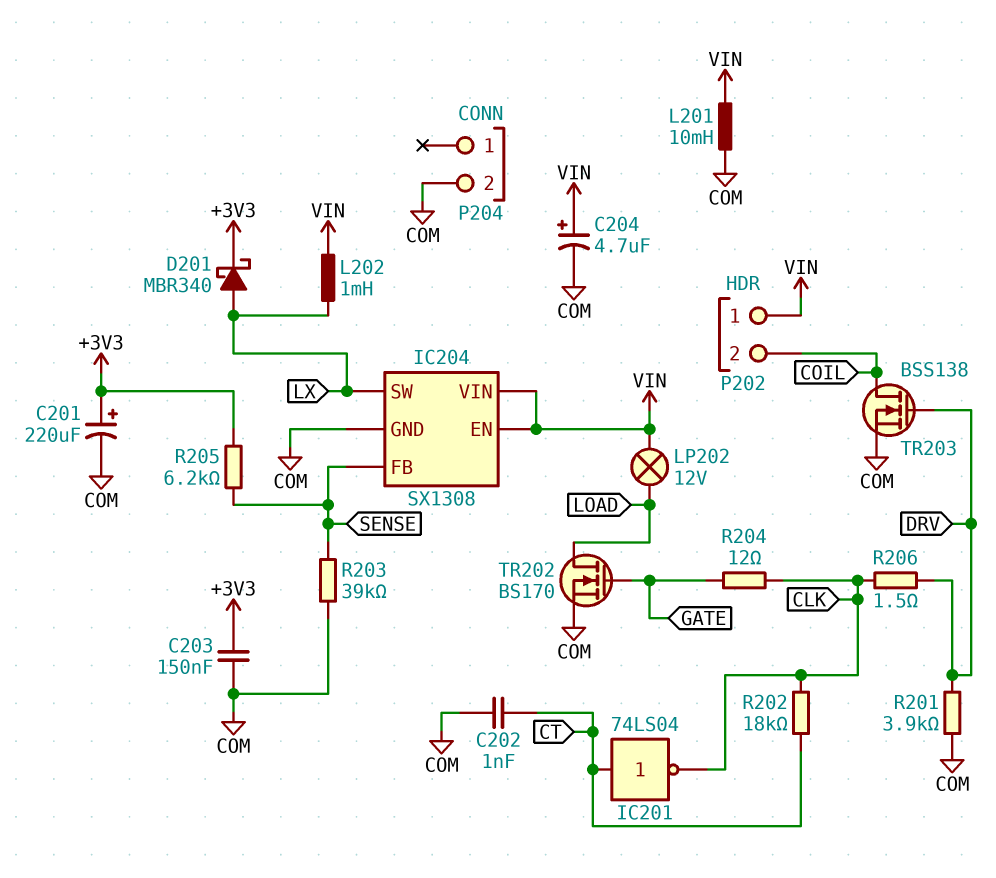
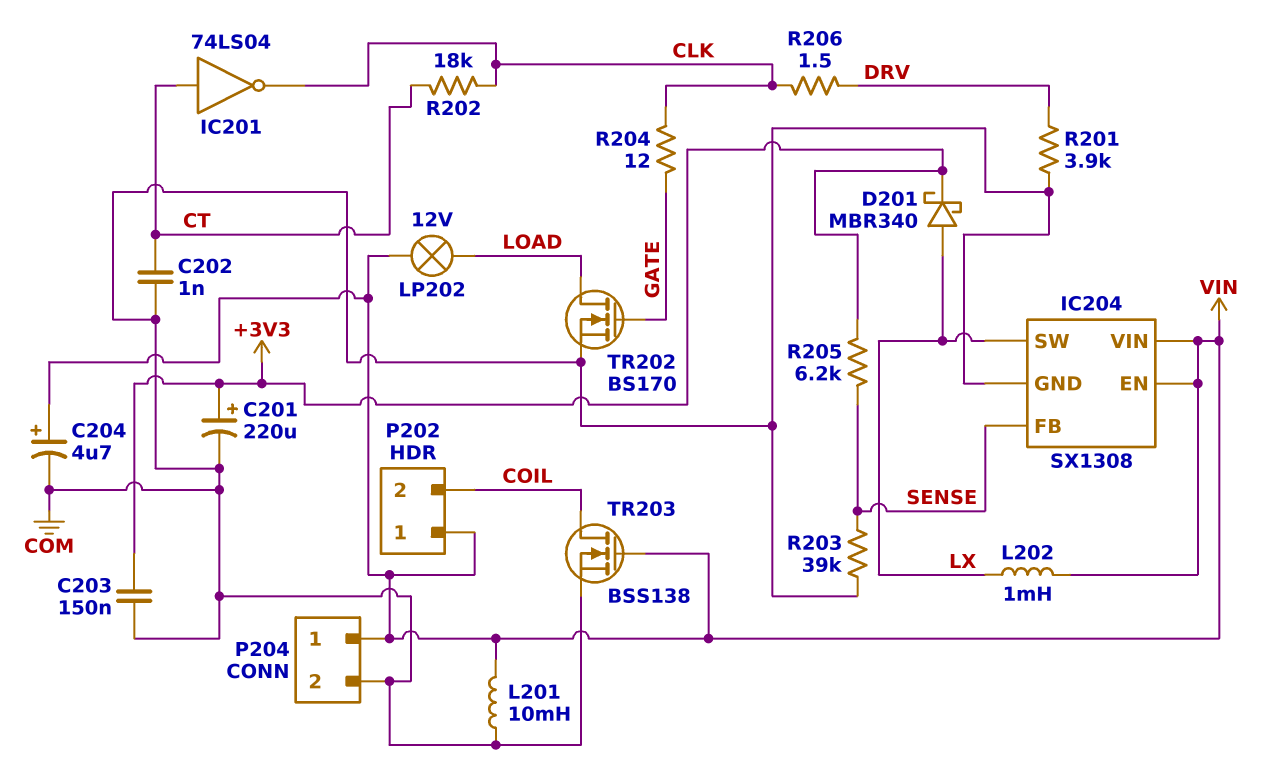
P204 pin 1: none -> VIN
TR203: NMOS BSS138 (G DRV, D COIL, S COM) -> NMOS BSS138 (G VIN, D COIL, S COM)

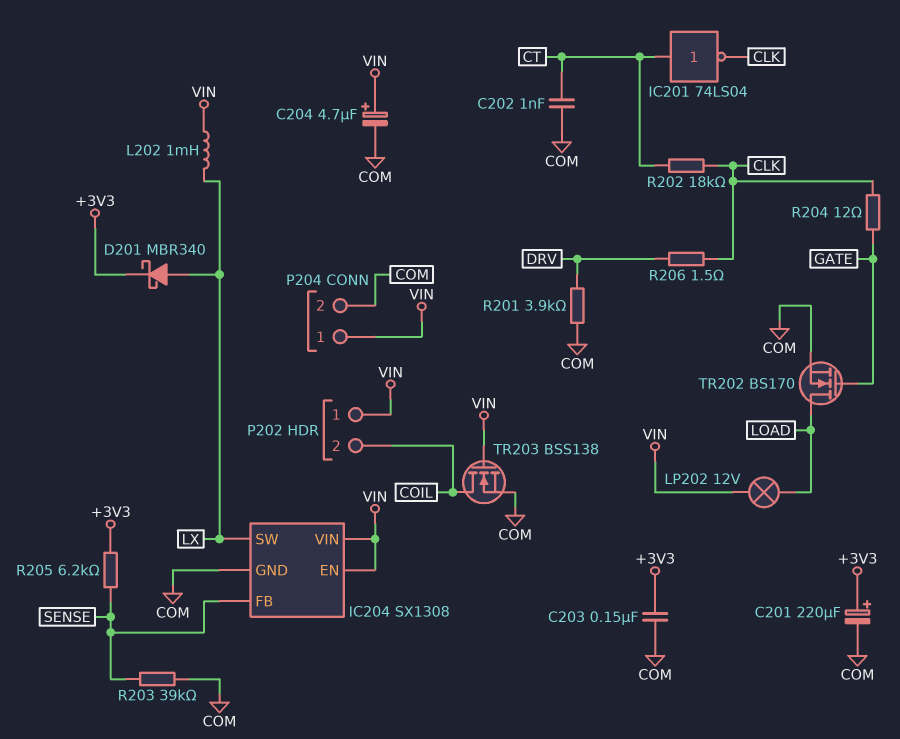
L201: 10mH (COM, VIN) -> none

